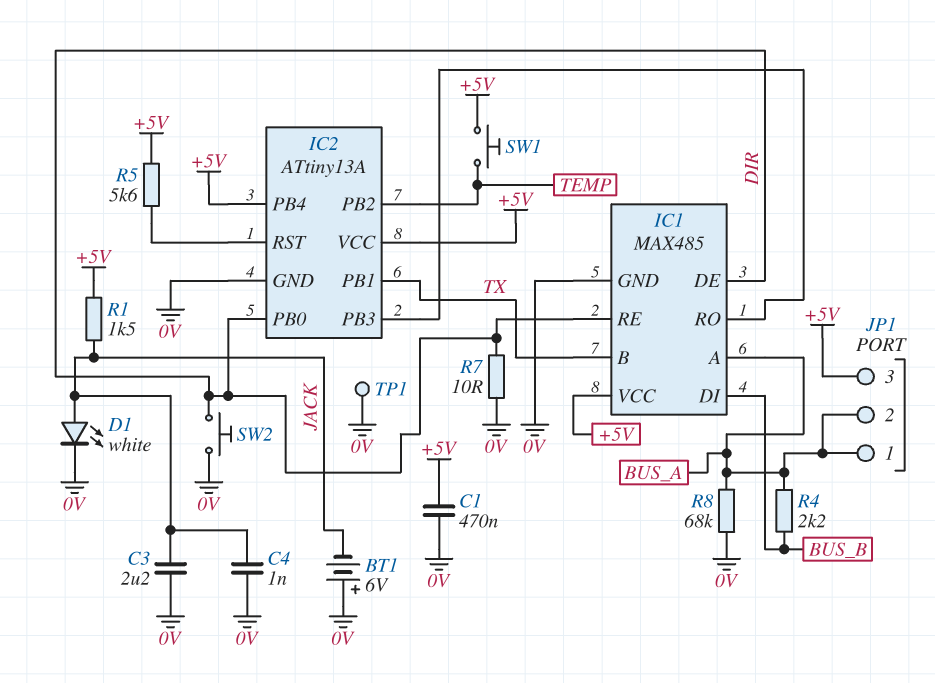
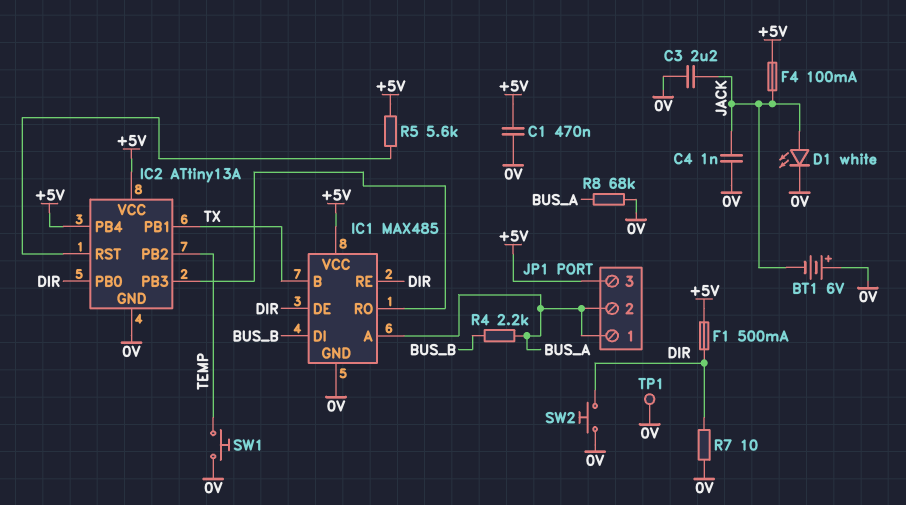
F1: none -> 500mA (+5V, DIR)
F4: none -> 100mA (+5V, JACK)
R1: 1.5k (+5V, JACK) -> none
SW1: button (+5V, TEMP) -> button (0V, TEMP)

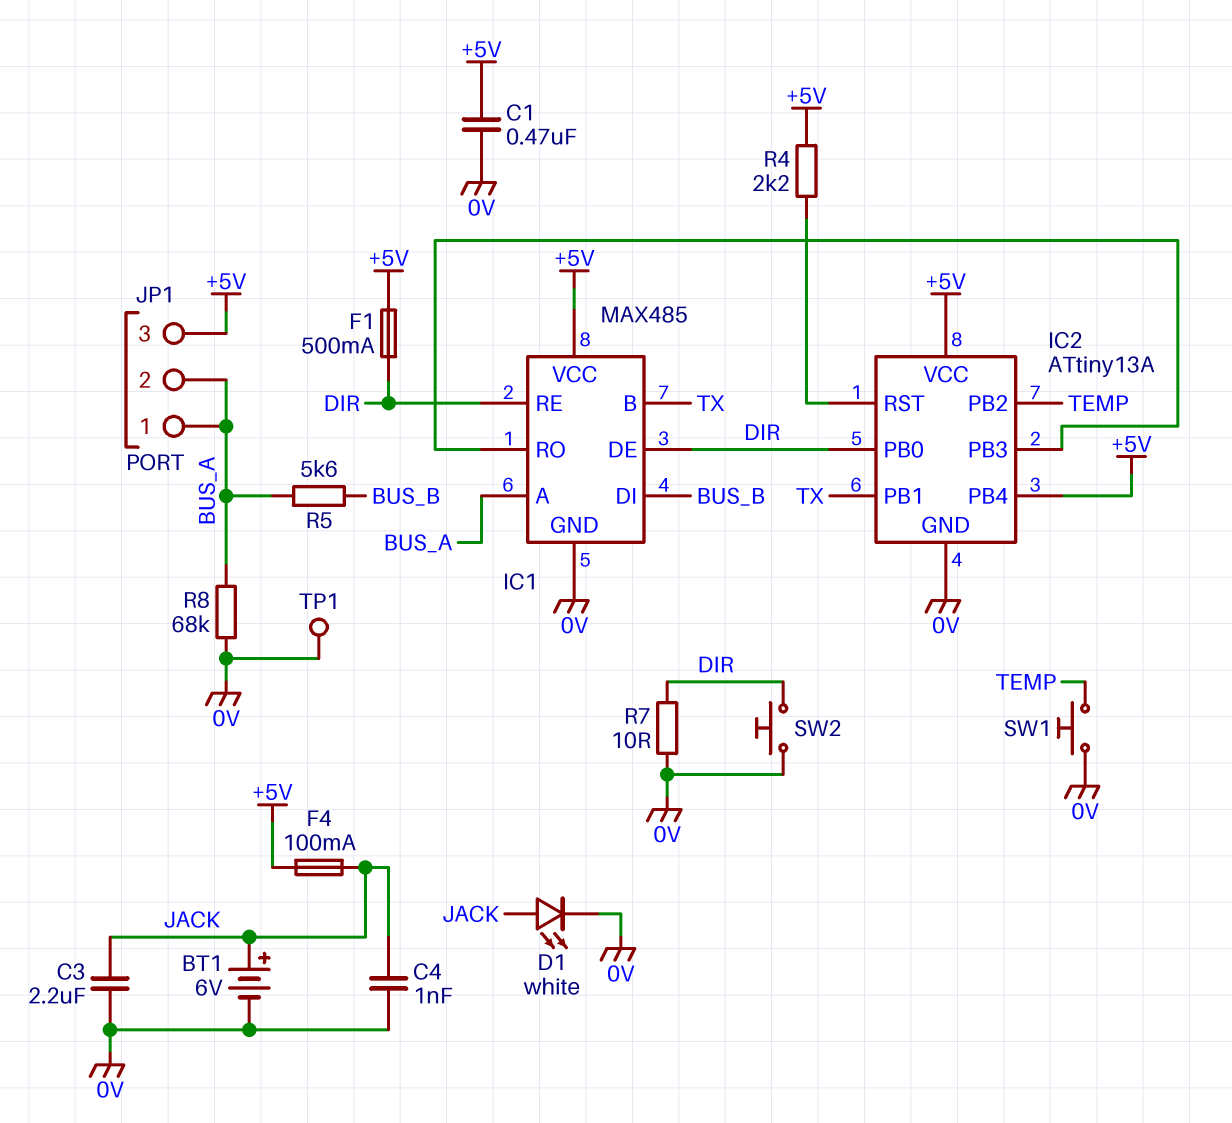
BT1: 6V (plus 0V, minus JACK) -> 6V (plus JACK, minus 0V)
R4: 2.2k (BUS_A, BUS_B) -> 2.2k (+5V, IC2/RST)
R5: 5.6k (+5V, IC2/RST) -> 5.6k (BUS_A, BUS_B)

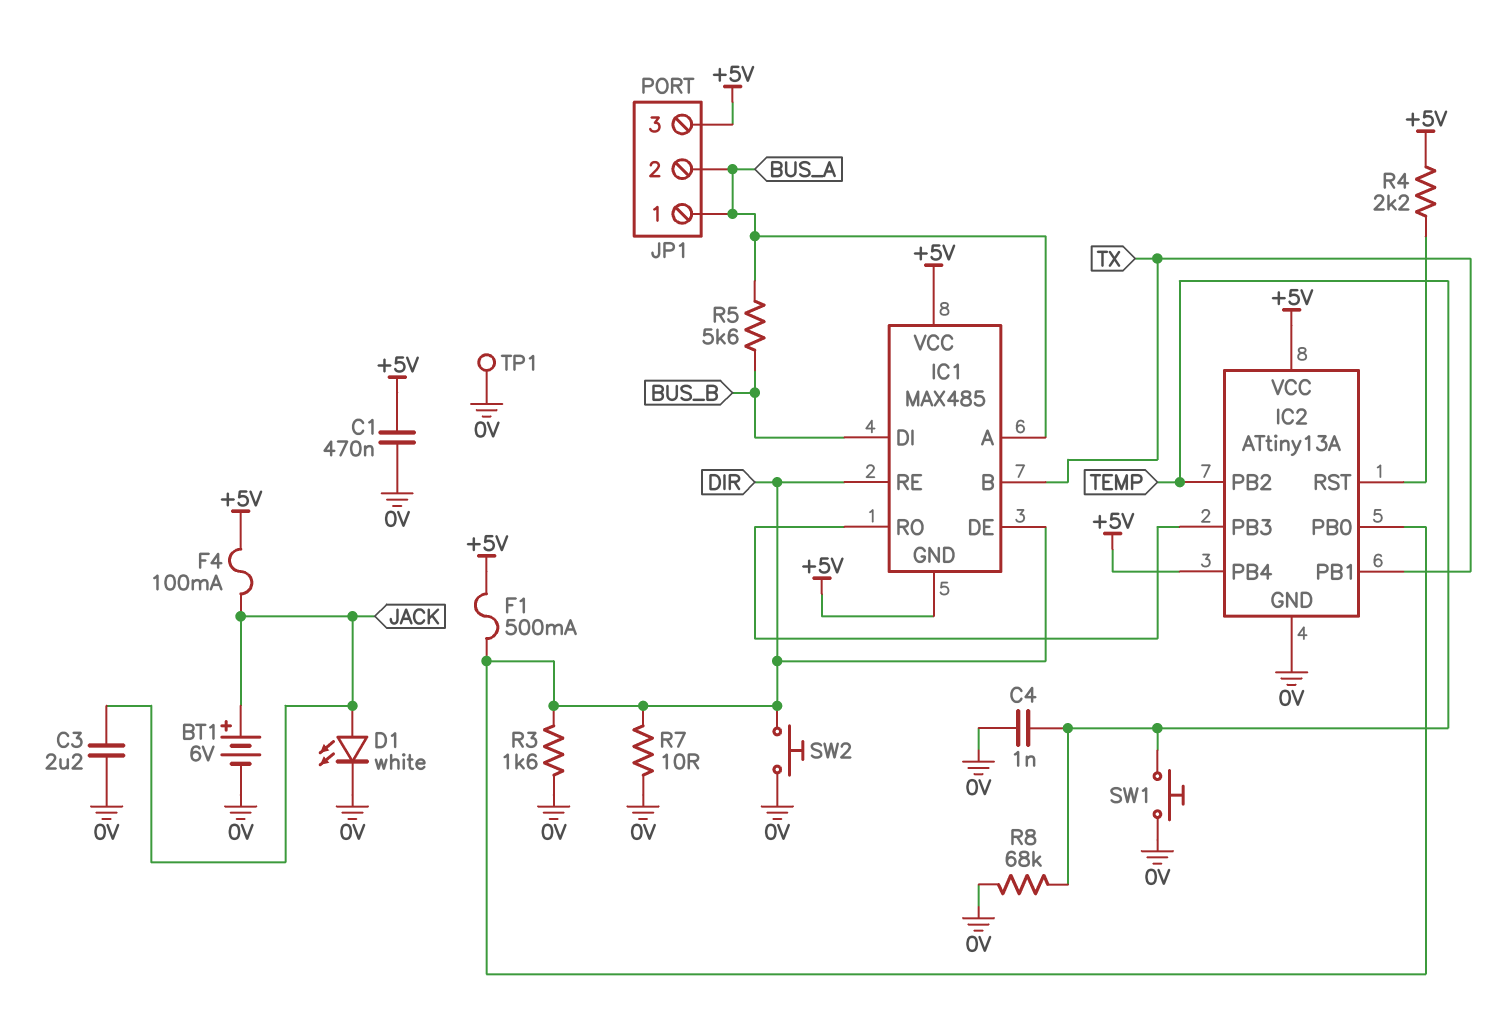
C4: 1nF (0V, JACK) -> 1nF (0V, TEMP)
IC1 pin GND: 0V -> +5V
R3: none -> 1.6k (0V, DIR)
R8: 68k (0V, BUS_A) -> 68k (0V, TEMP)

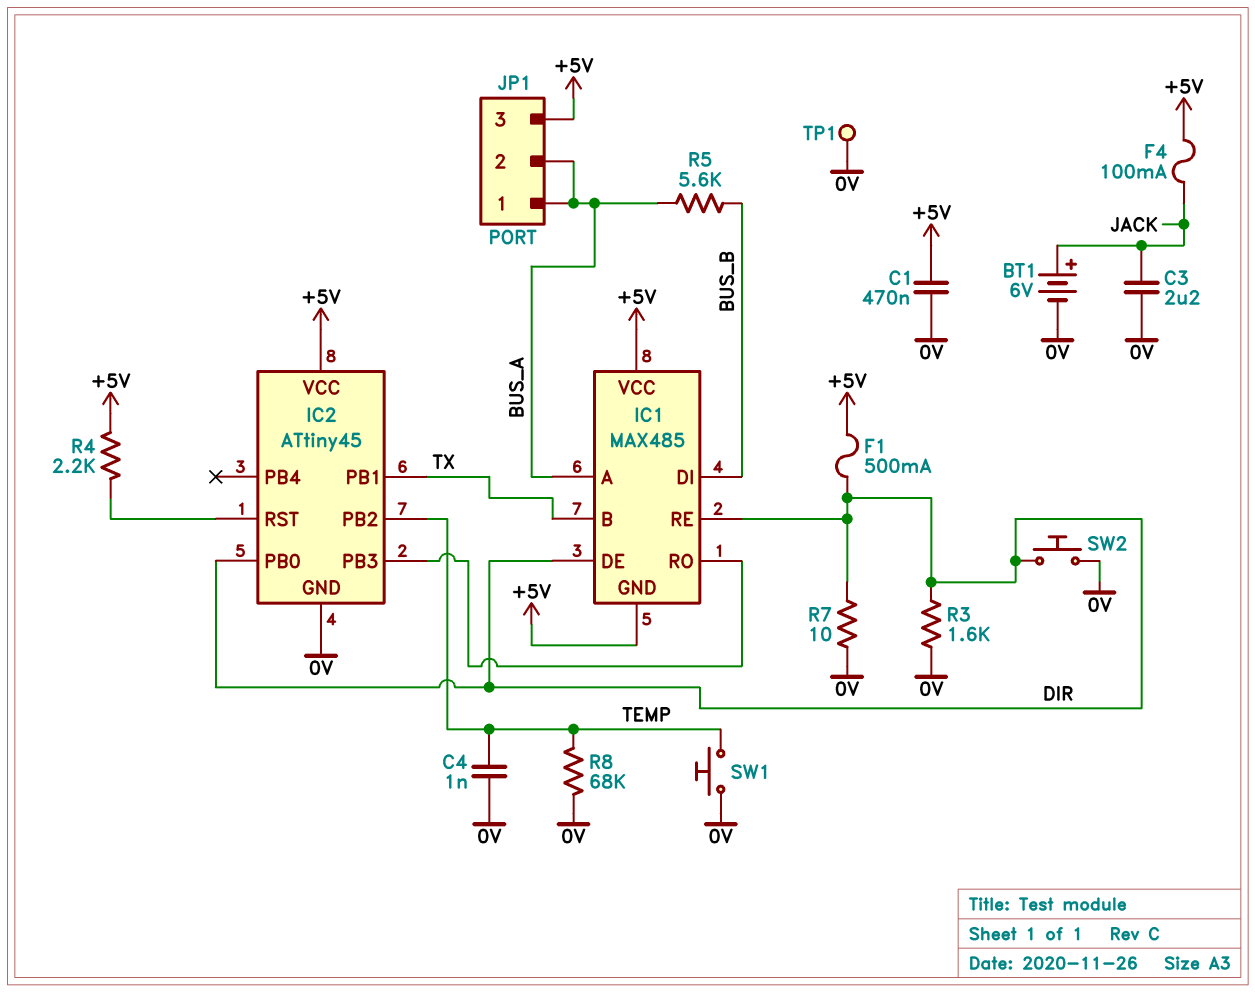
D1: LED white (A JACK, K 0V) -> none
IC2: ATtiny13A -> ATtiny45
IC2 pin PB4: +5V -> none

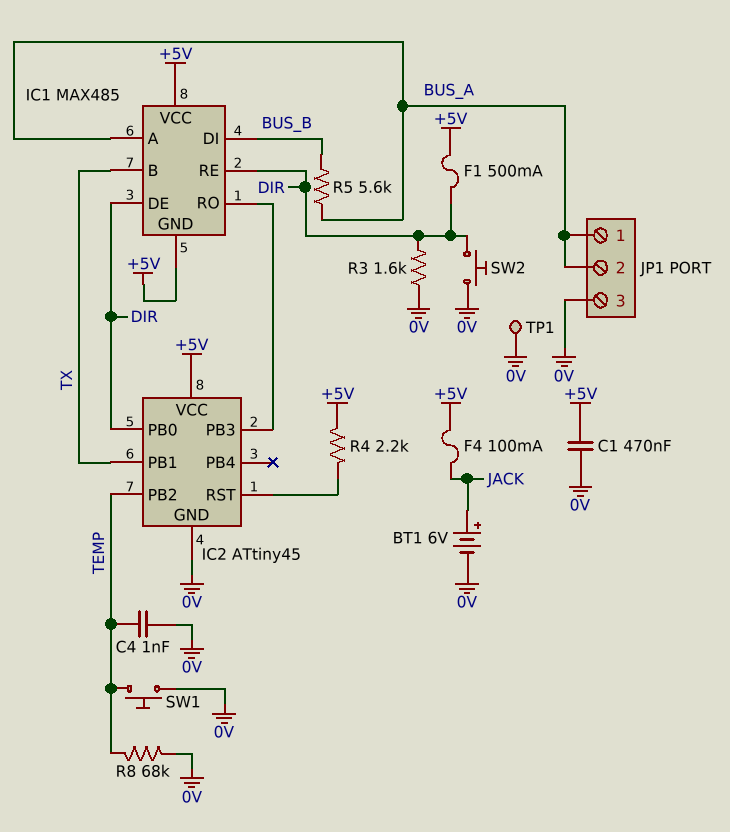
C3: 2.2uF (0V, JACK) -> none
JP1 pin 3: +5V -> 0V
R7: 10 (0V, DIR) -> none

